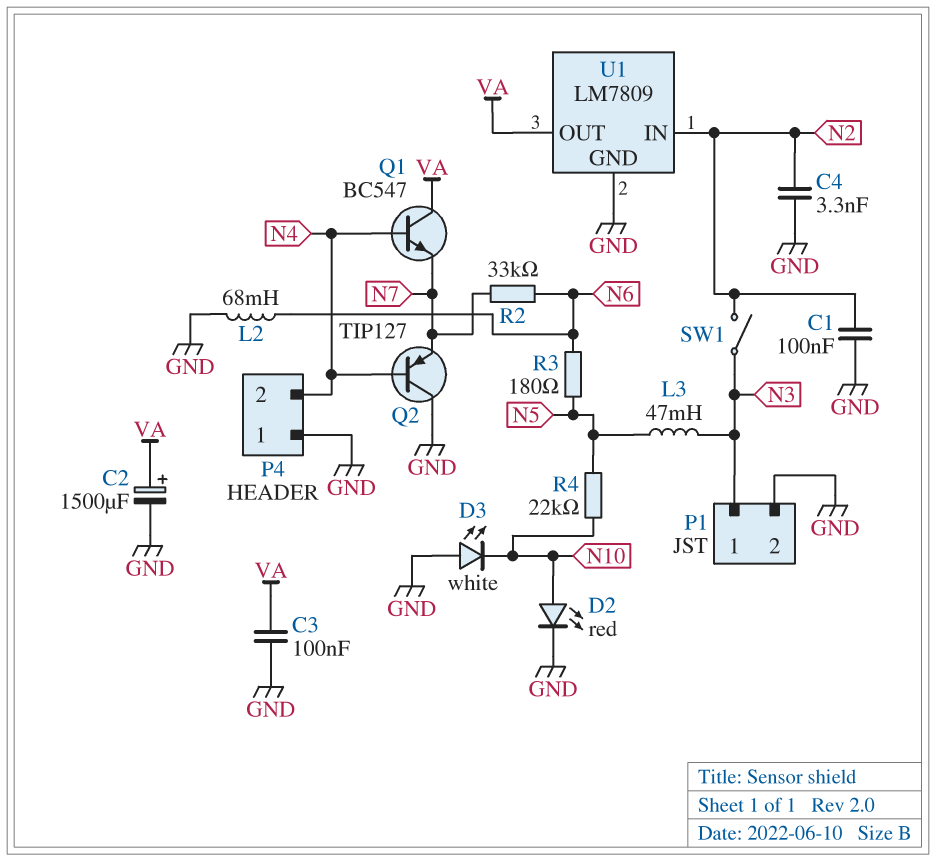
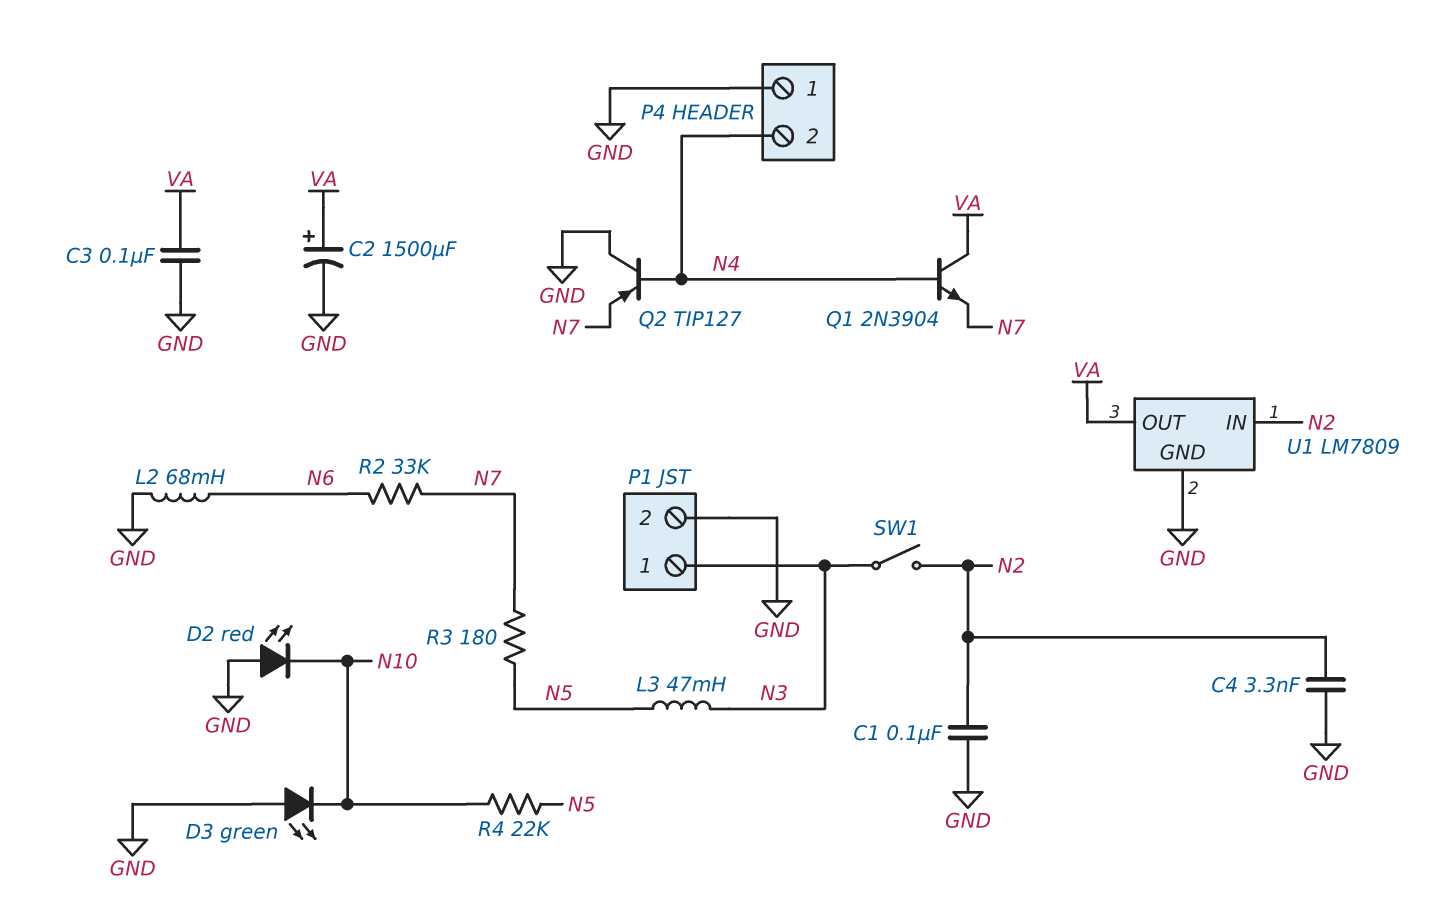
D2: LED red (A N10, K GND) -> LED red (A GND, K N10)
D3: LED white (A GND, K N10) -> LED green (A GND, K N10)
Q1: NPN BC547 (B N4, C VA, E N7) -> NPN 2N3904 (B N4, C VA, E N7)
R3: 180 (N5, N6) -> 180 (N5, N7)

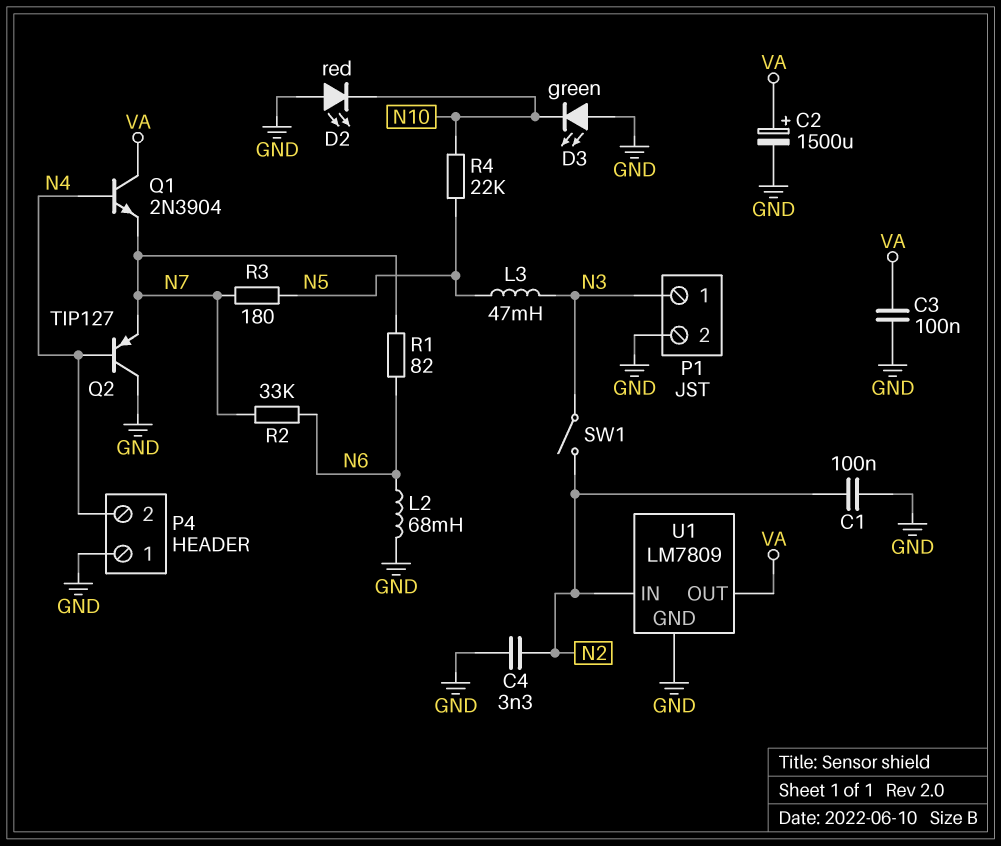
R1: none -> 82 (N6, N7)

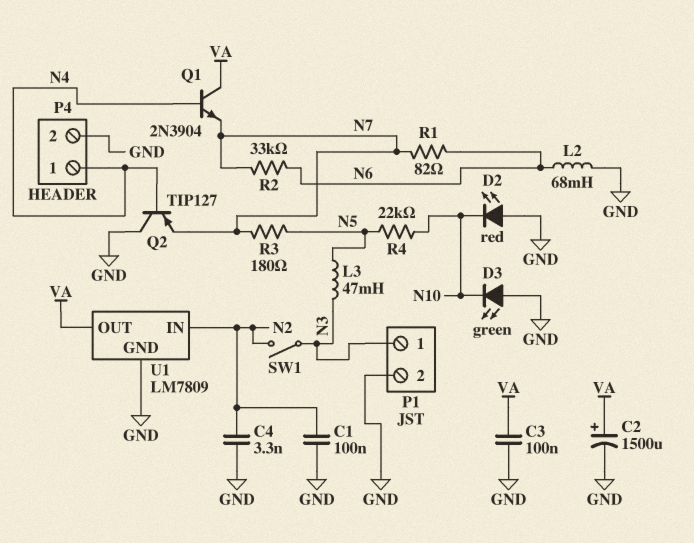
P4 pin 1: GND -> N4
P4 pin 2: N4 -> GND

